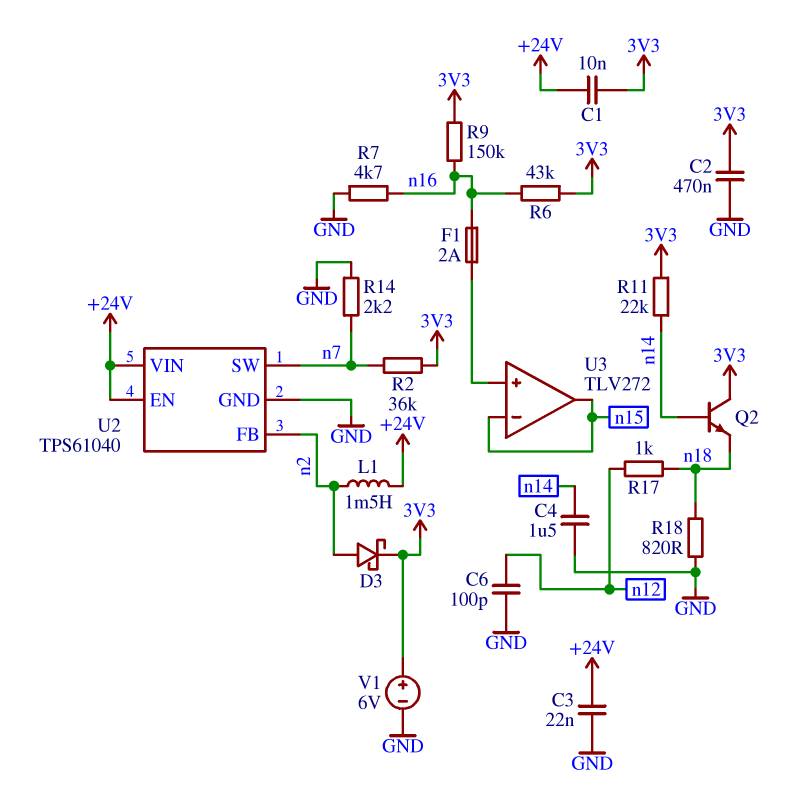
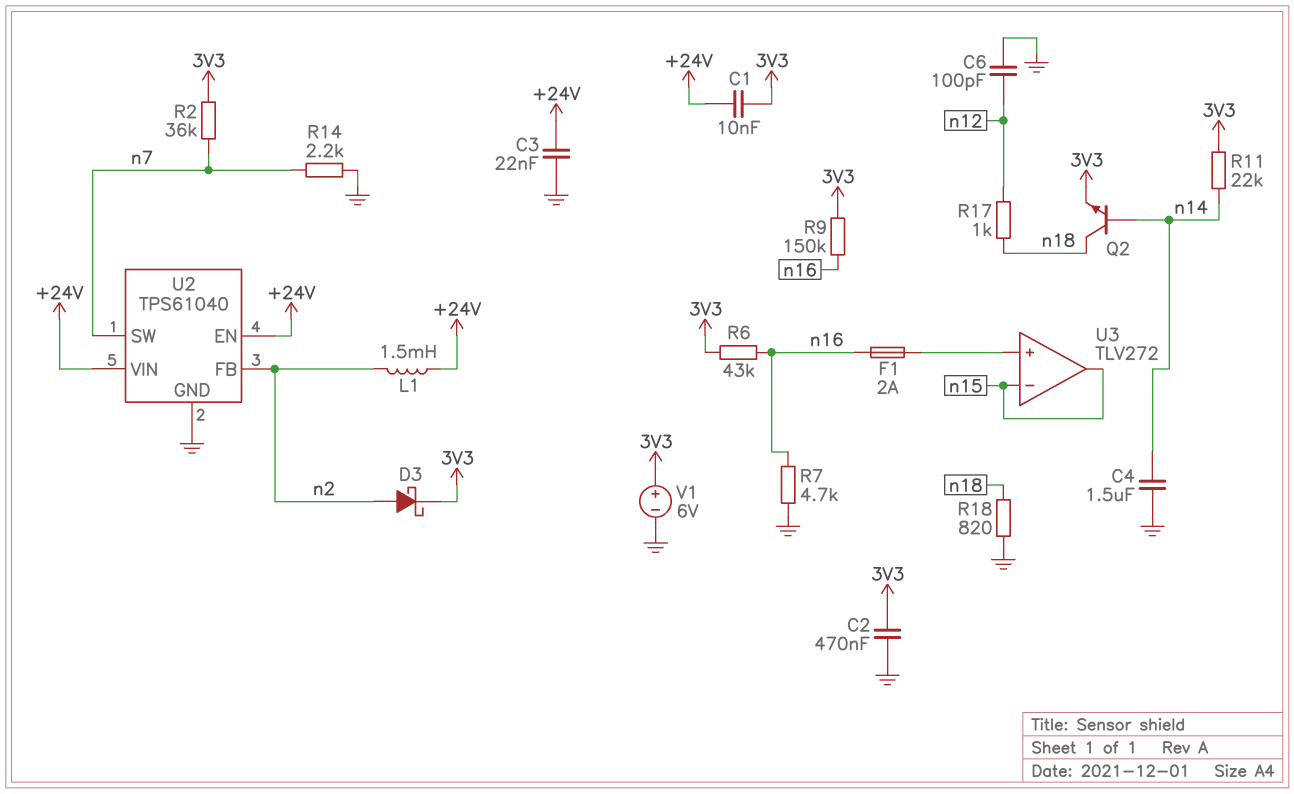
Q2: NPN (B n14, C 3V3, E n18) -> NPN (B n14, C n18, E 3V3)

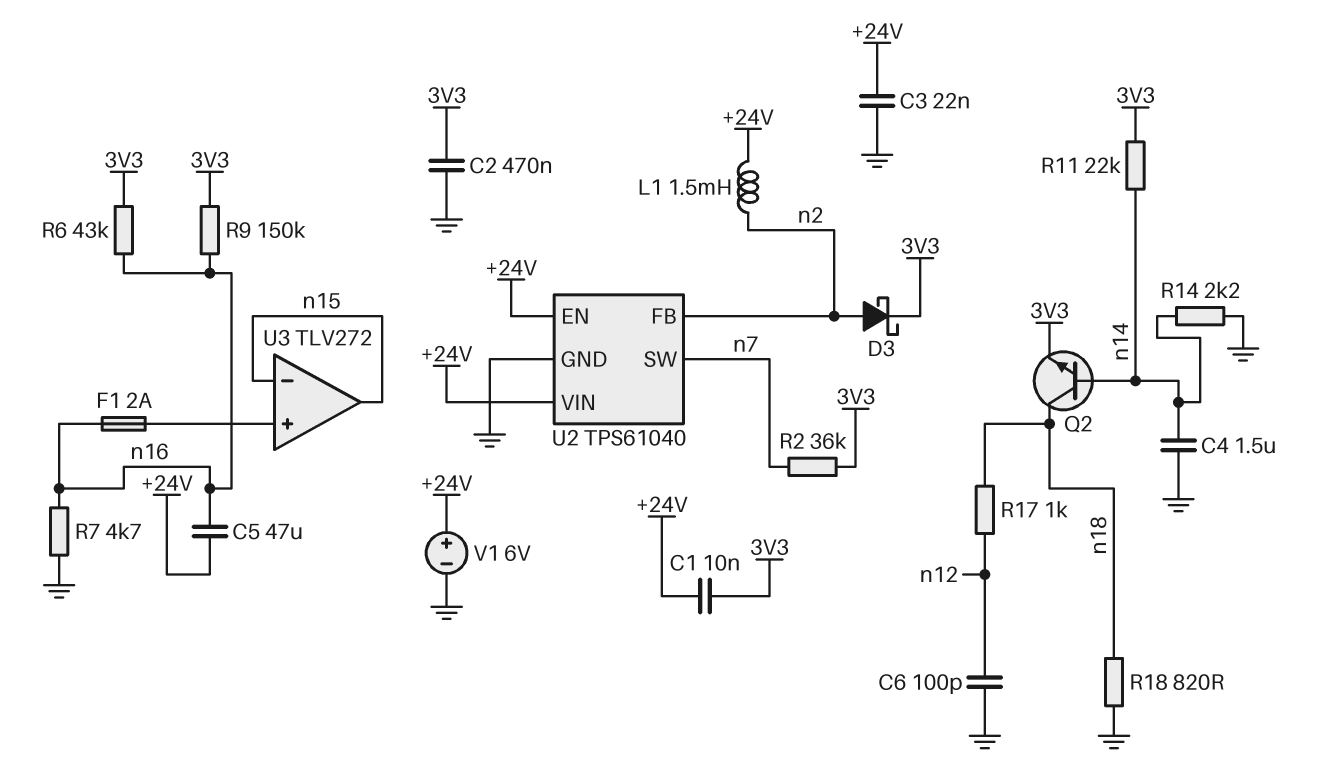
C5: none -> 47uF (+24V, n16)
R14: 2.2k (GND, n7) -> 2.2k (GND, n14)
V1: 6V (plus 3V3, minus GND) -> 6V (plus +24V, minus GND)

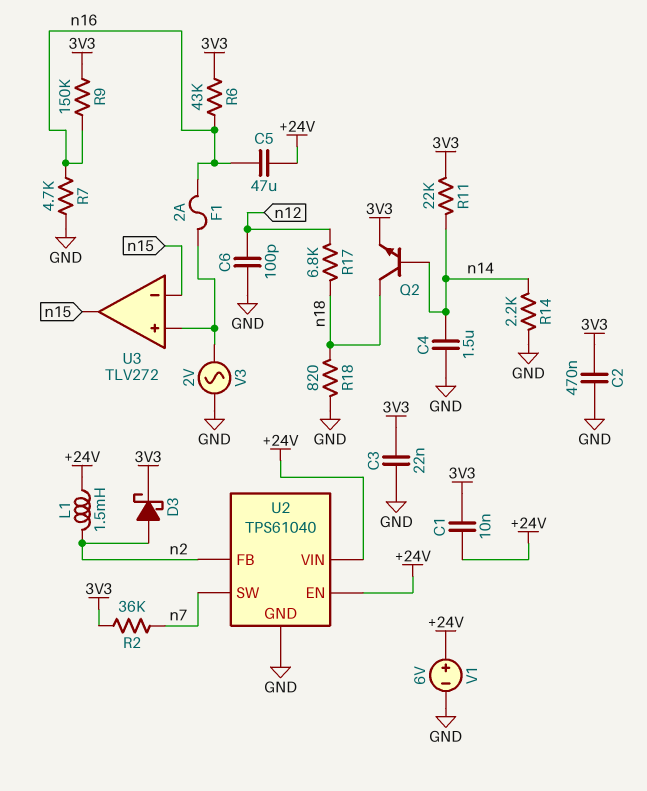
C3: 22nF (+24V, GND) -> 22nF (3V3, GND)
R17: 1k (n12, n18) -> 6.8k (n12, n18)
V3: none -> AC 2V (GND, U3/in+)

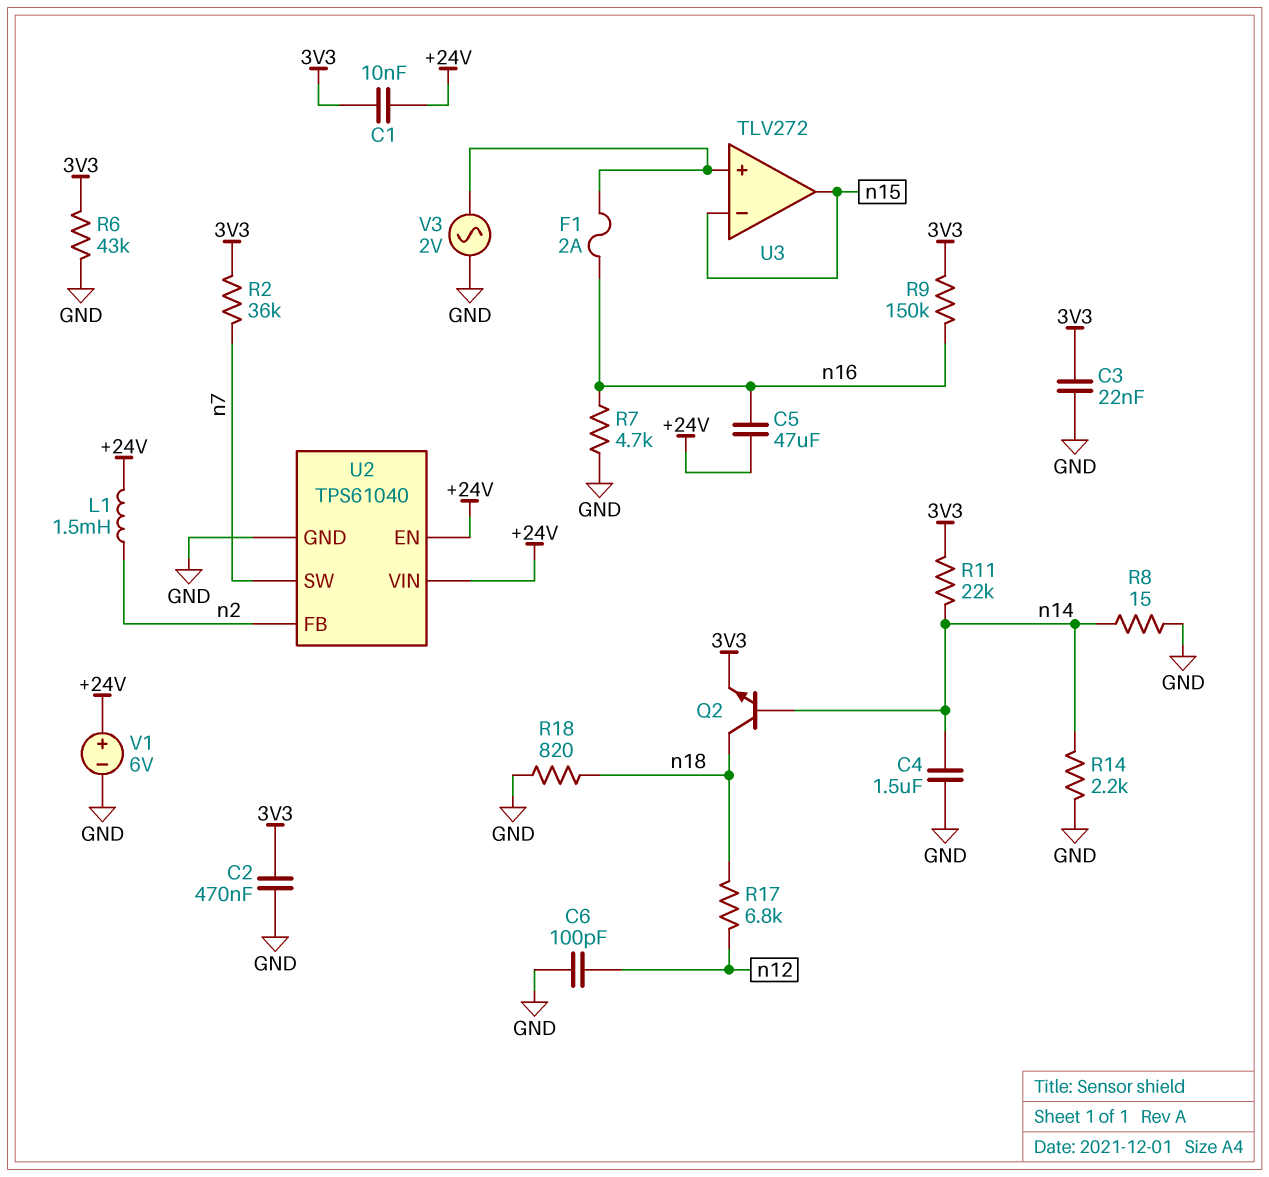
D3: schottky (A n2, K 3V3) -> none
R6: 43k (3V3, n16) -> 43k (3V3, GND)
R8: none -> 15 (GND, n14)

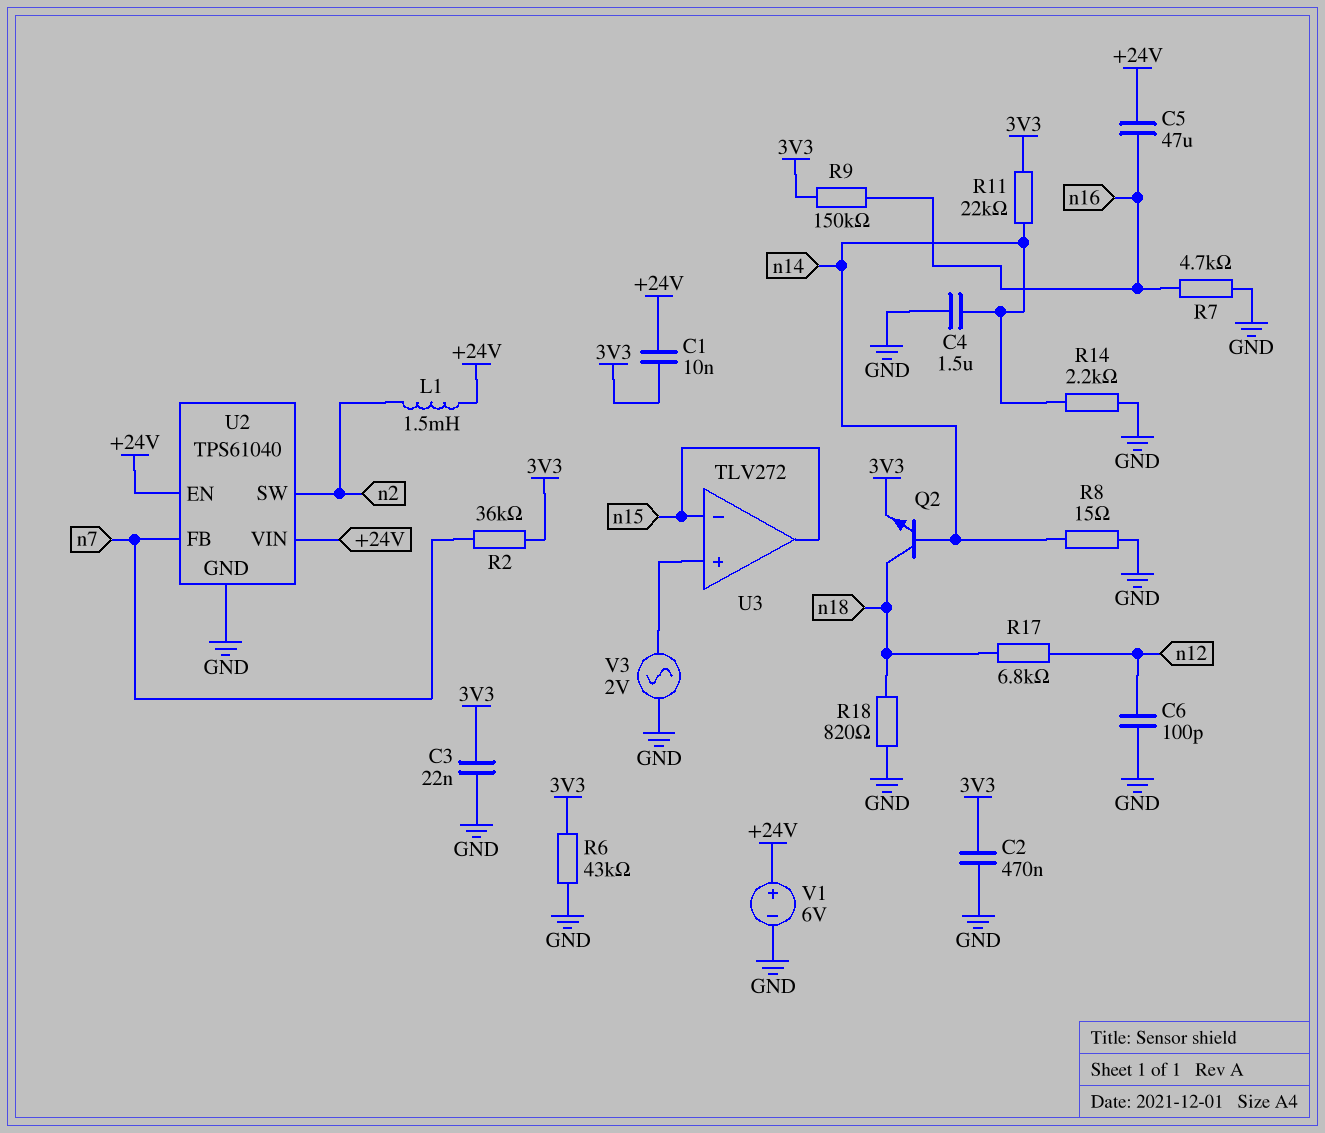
F1: 2A (U3/in+, n16) -> none
U2 pin FB: n2 -> n7
U2 pin SW: n7 -> n2

